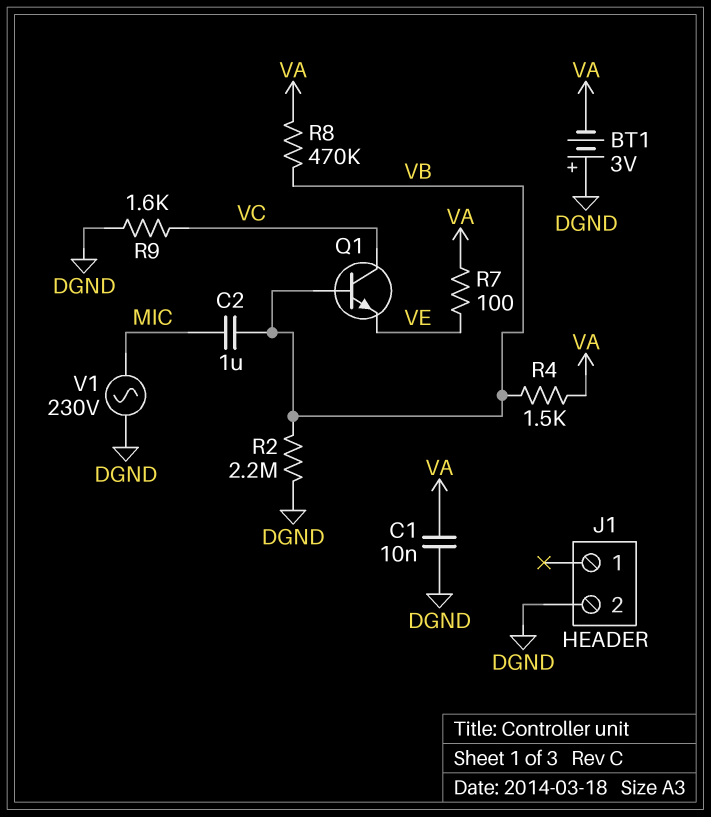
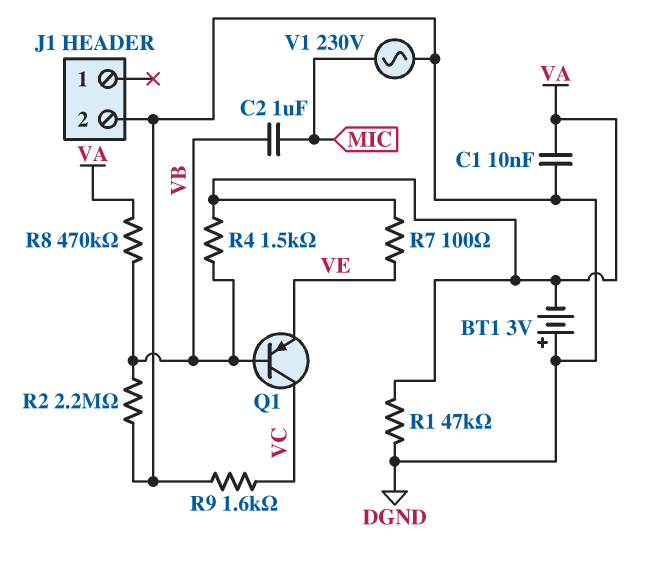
Q1: NPN (B VB, C VC, E VE) -> PNP (B VB, C VC, E VE)
R1: none -> 47k (DGND, VA)

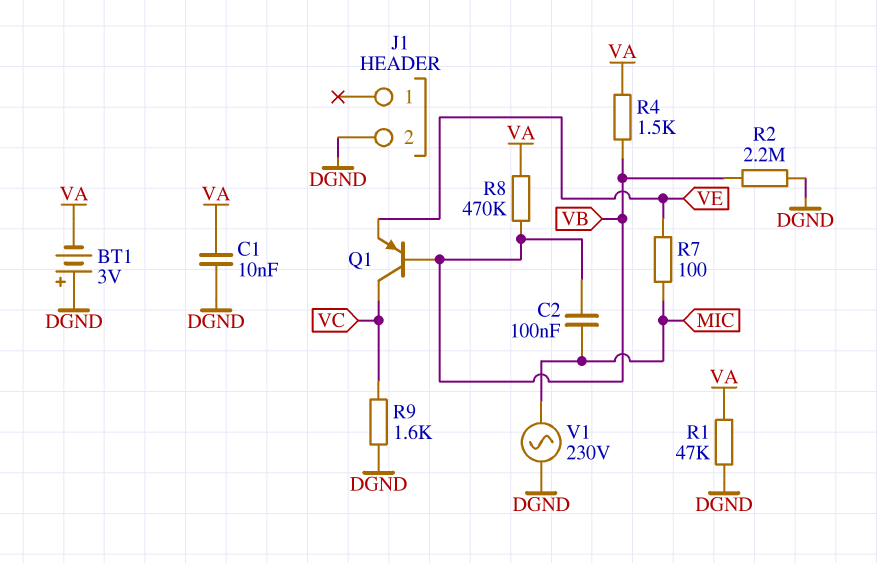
C2: 1uF (MIC, VB) -> 100nF (MIC, VB)
R7: 100 (VA, VE) -> 100 (MIC, VE)

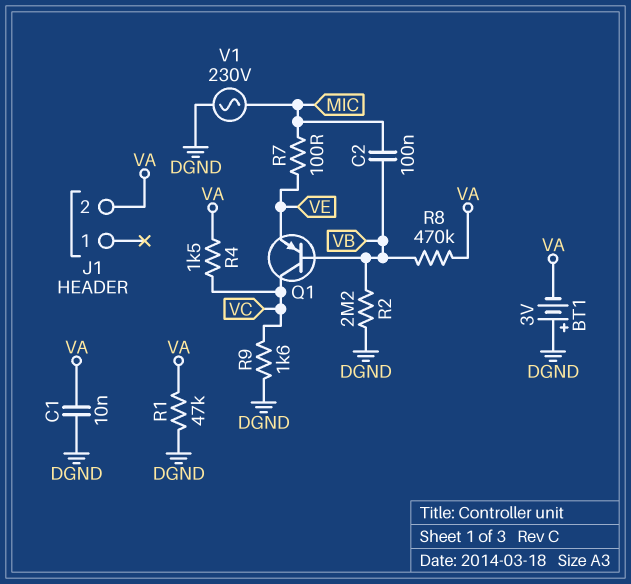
J1 pin 2: DGND -> VA
R4: 1.5k (VA, VB) -> 1.5k (VA, VC)

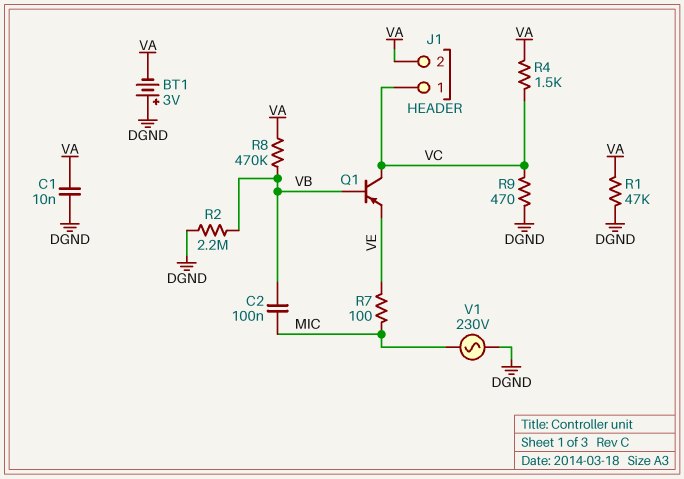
J1 pin 1: none -> VC
R9: 1.6k (DGND, VC) -> 470 (DGND, VC)

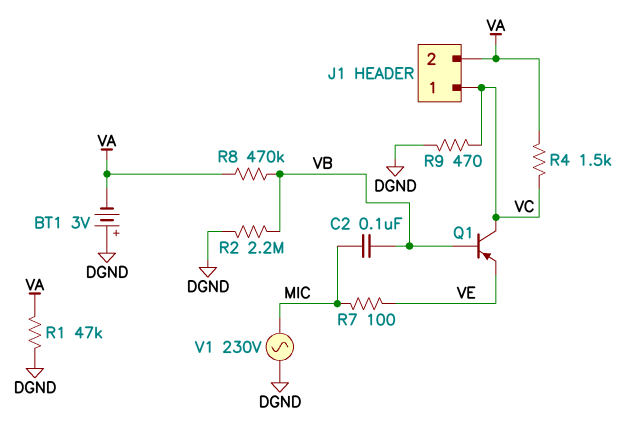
C1: 10nF (DGND, VA) -> none

